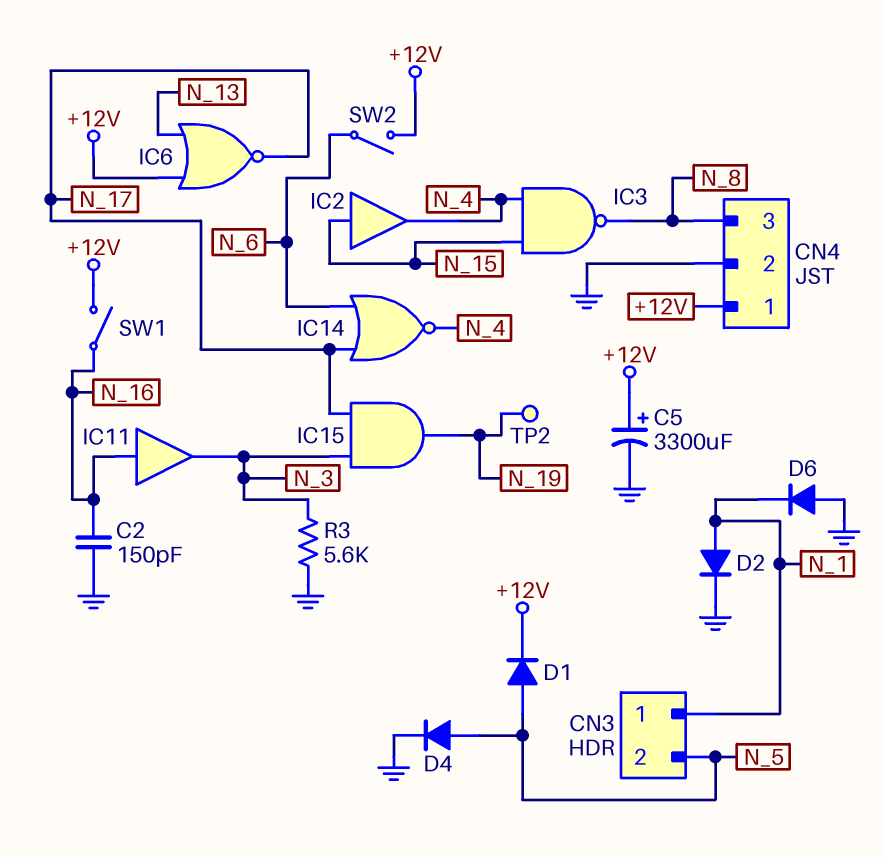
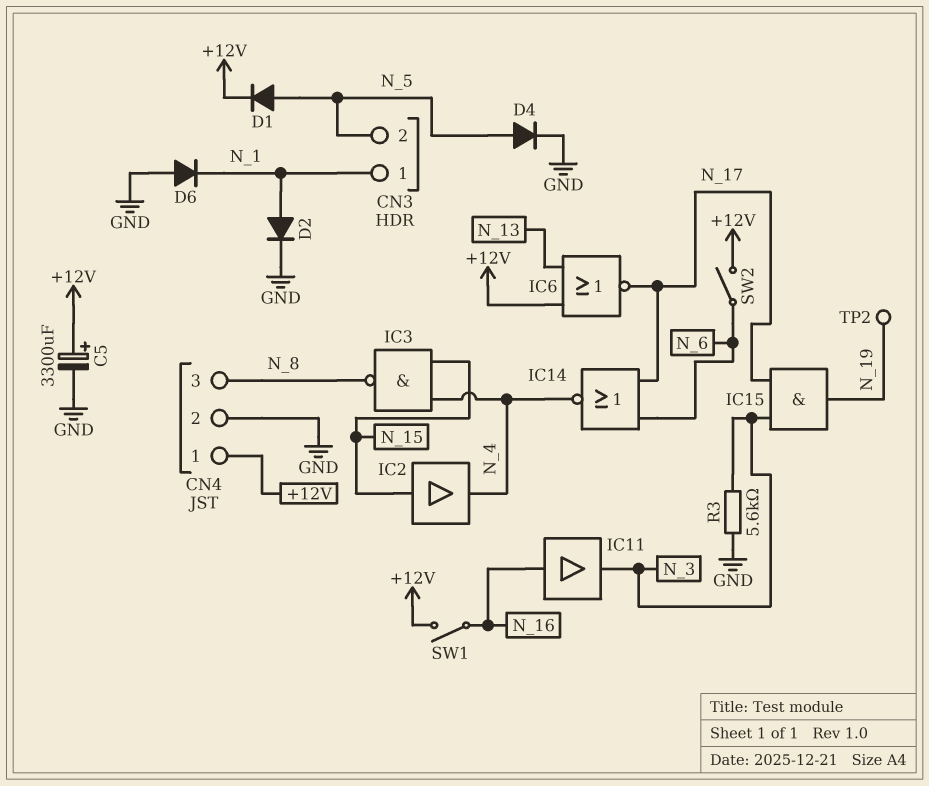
C2: 150pF (GND, N_16) -> none

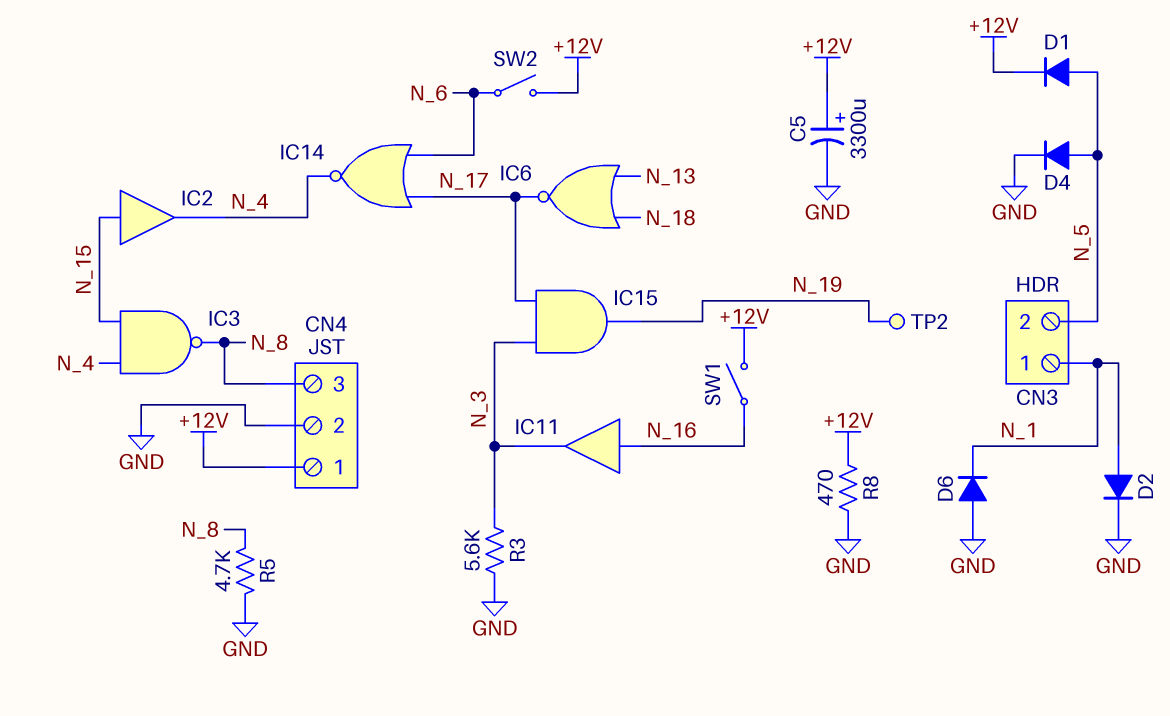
IC6: NOR (in +12V, in N_13, out N_17) -> NOR (in N_13, in N_18, out N_17)
R5: none -> 4.7k (GND, N_8)
R8: none -> 470 (+12V, GND)

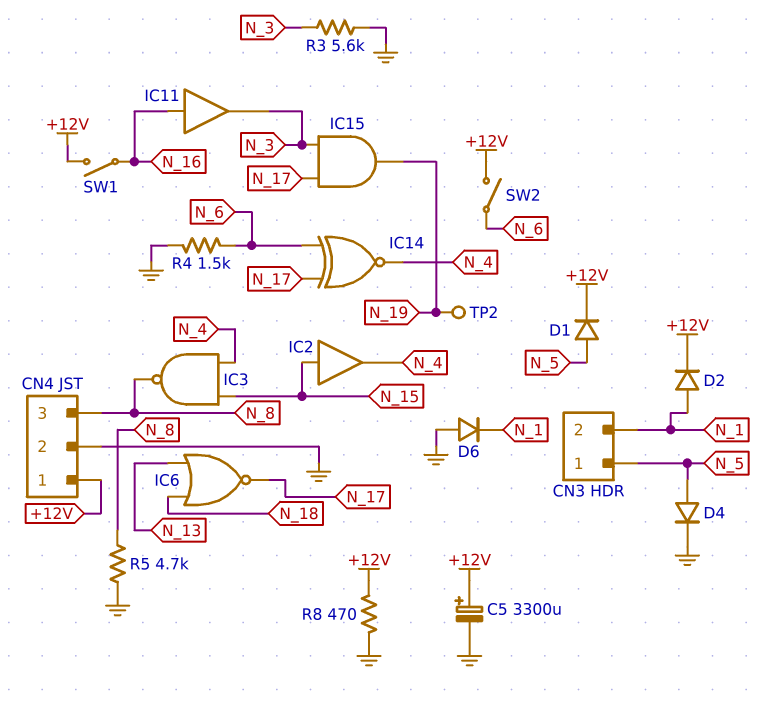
CN3 pin 1: N_1 -> N_5
CN3 pin 2: N_5 -> N_1
D2: diode (A N_1, K GND) -> diode (A N_1, K +12V)
IC14: NOR (in N_6, in N_17, out N_4) -> XNOR (in N_6, in N_17, out N_4)
R4: none -> 1.5k (GND, N_6)

